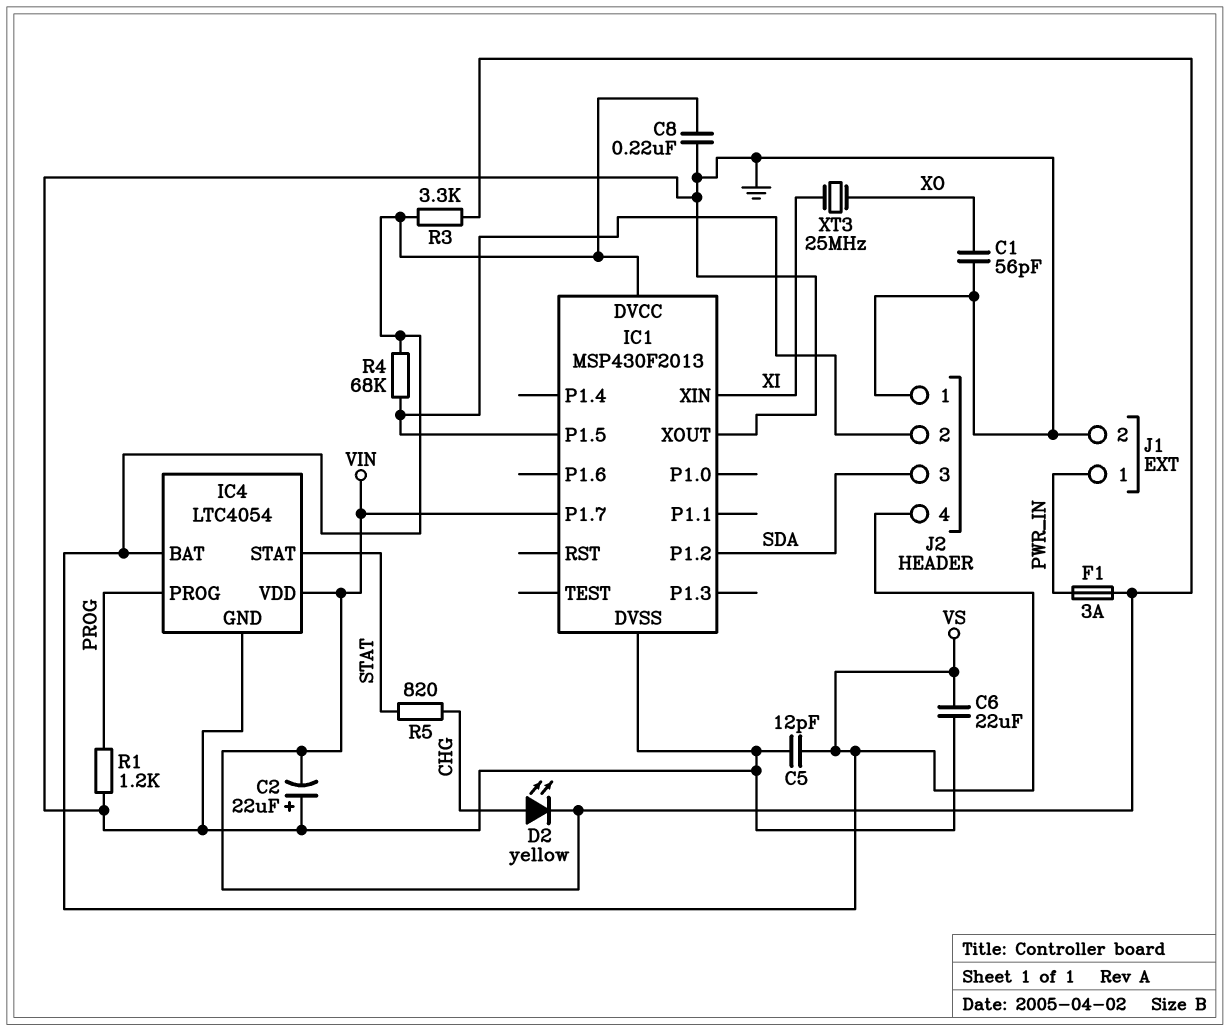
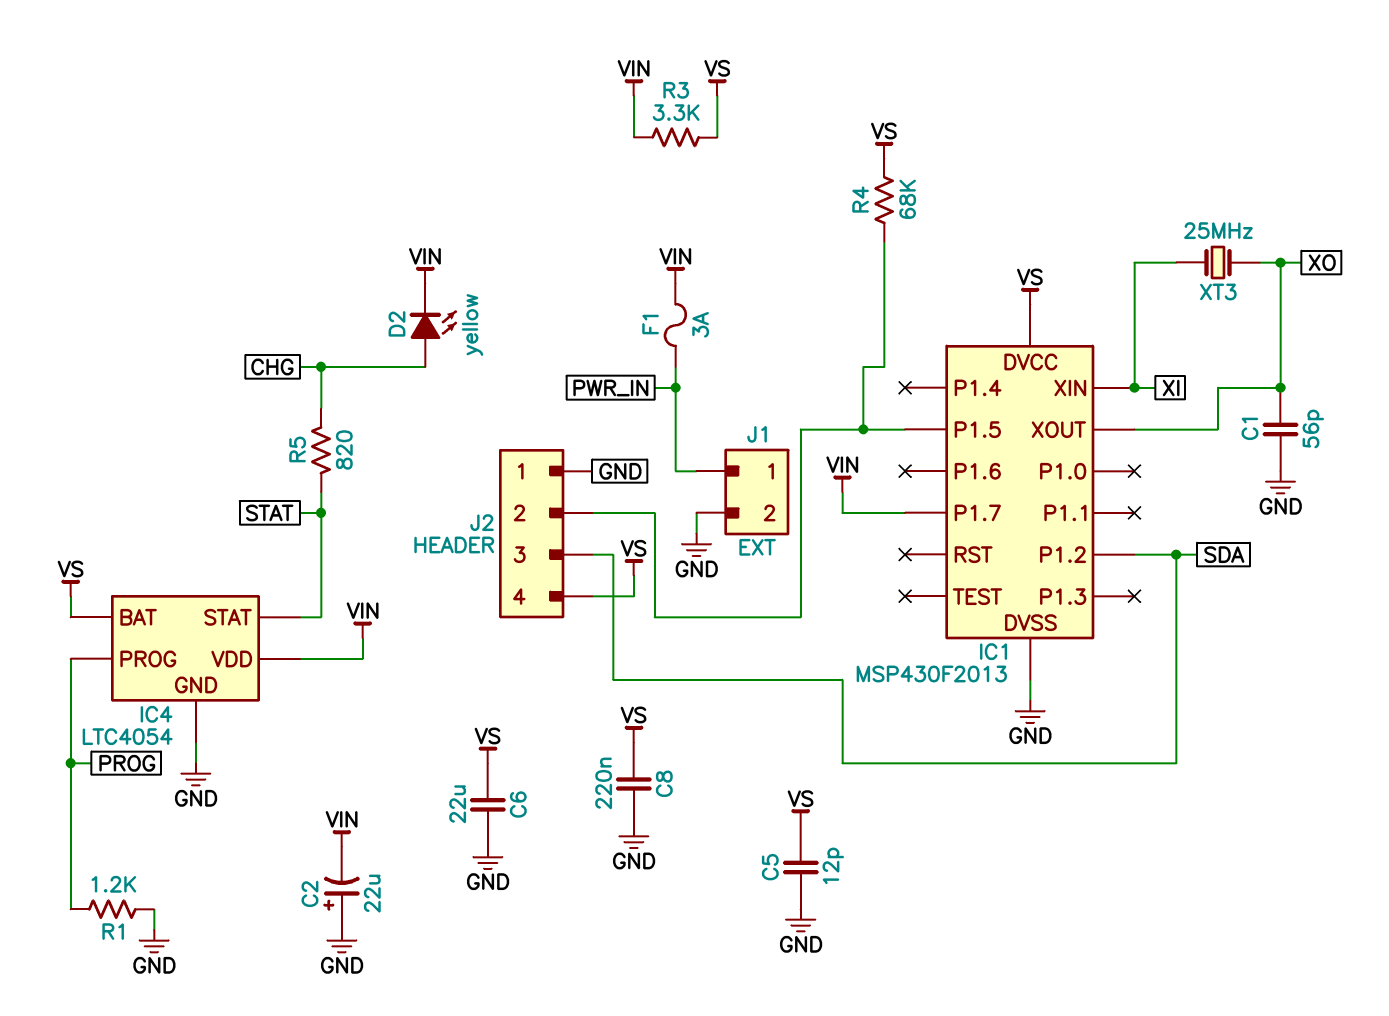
IC1 pin XOUT: GND -> XO

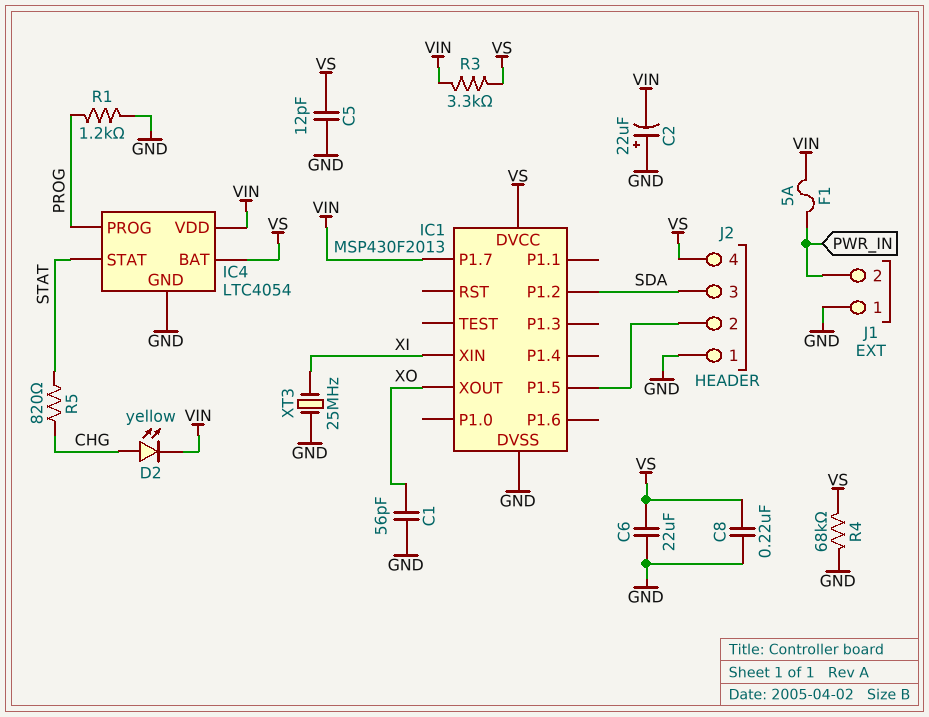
F1: 3A (PWR_IN, VIN) -> 5A (PWR_IN, VIN)
J1 pin 1: PWR_IN -> GND
J1 pin 2: GND -> PWR_IN
R4: 68k (IC1/P1.5, VS) -> 68k (GND, VS)
XT3: 25MHz (XI, XO) -> 25MHz (GND, XI)

